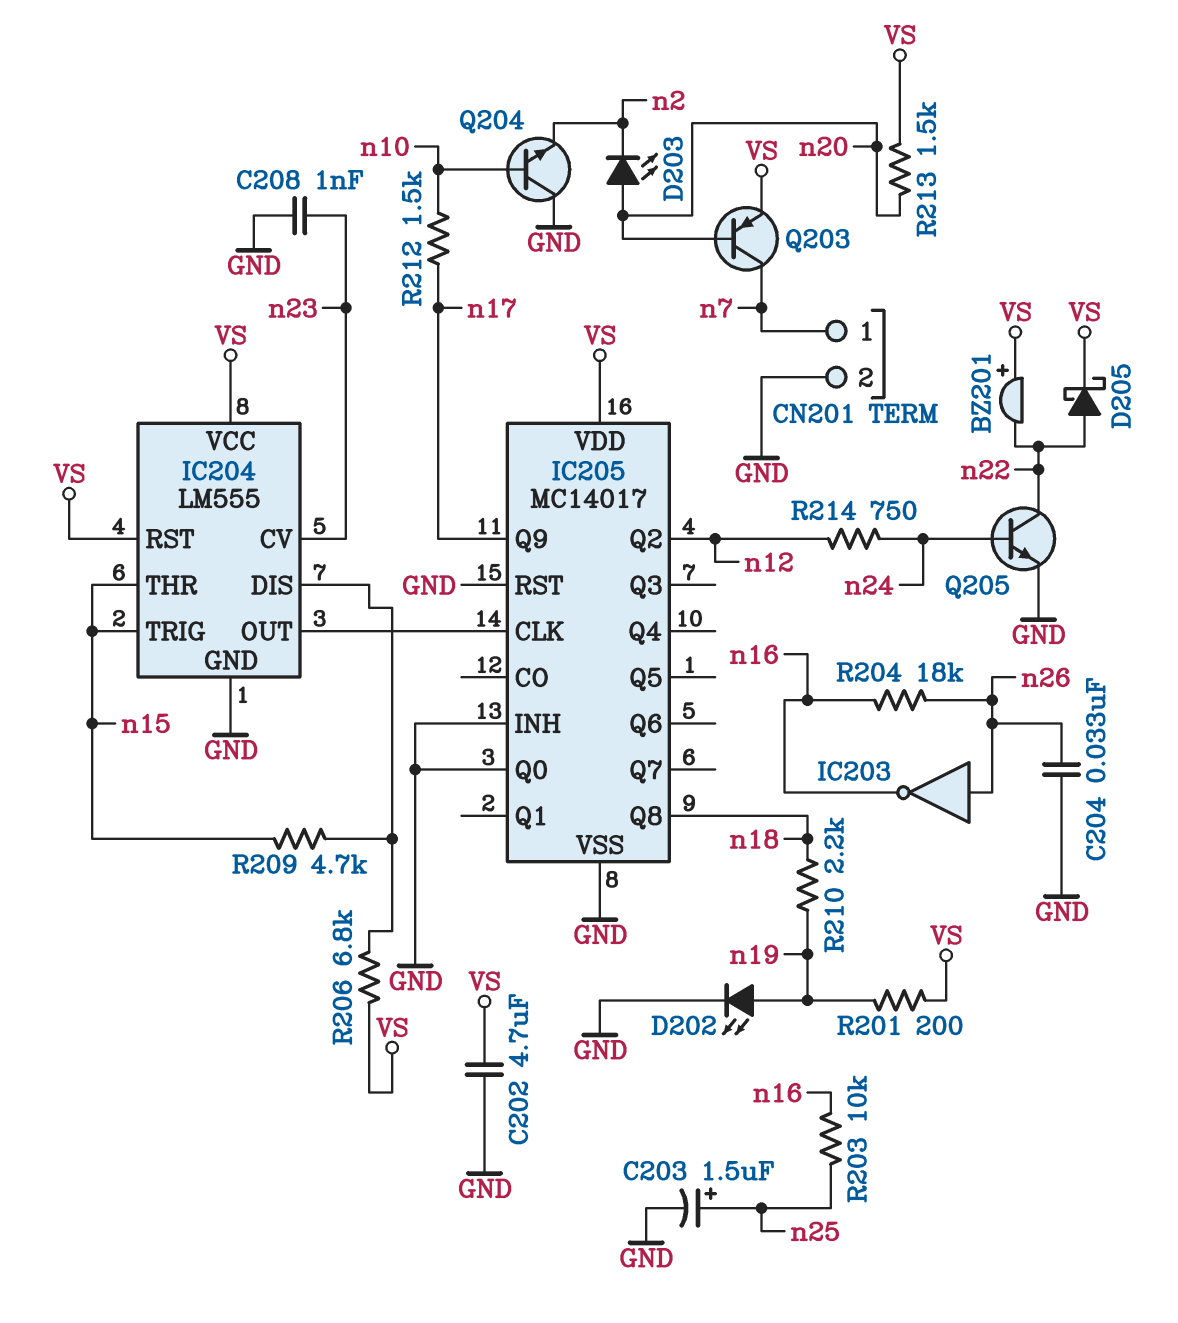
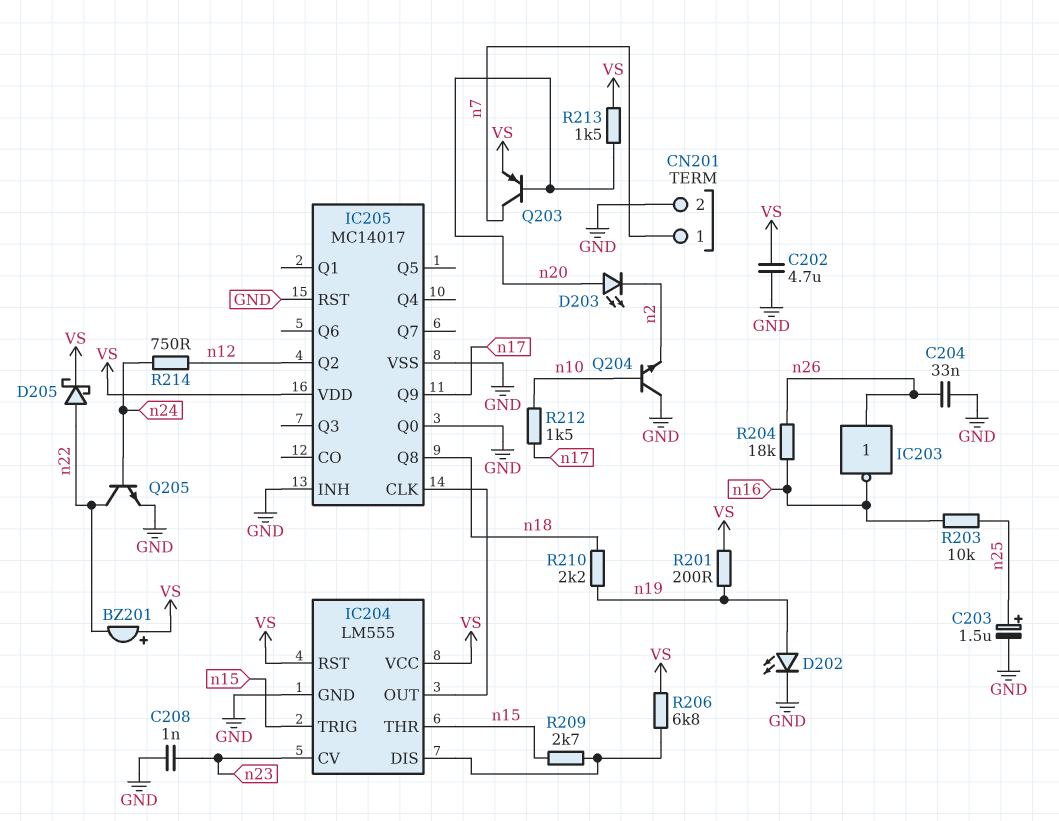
R209: 4.7k (IC204/DIS, n15) -> 2.7k (IC204/DIS, n15)

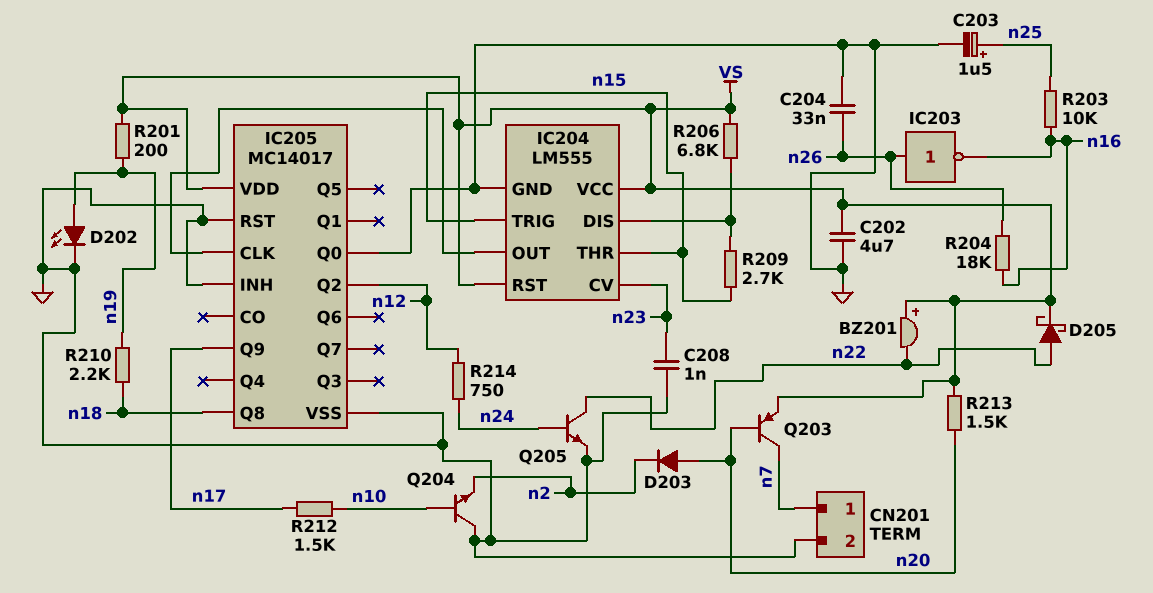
D203: LED (A n20, K n2) -> diode (A n20, K n2)

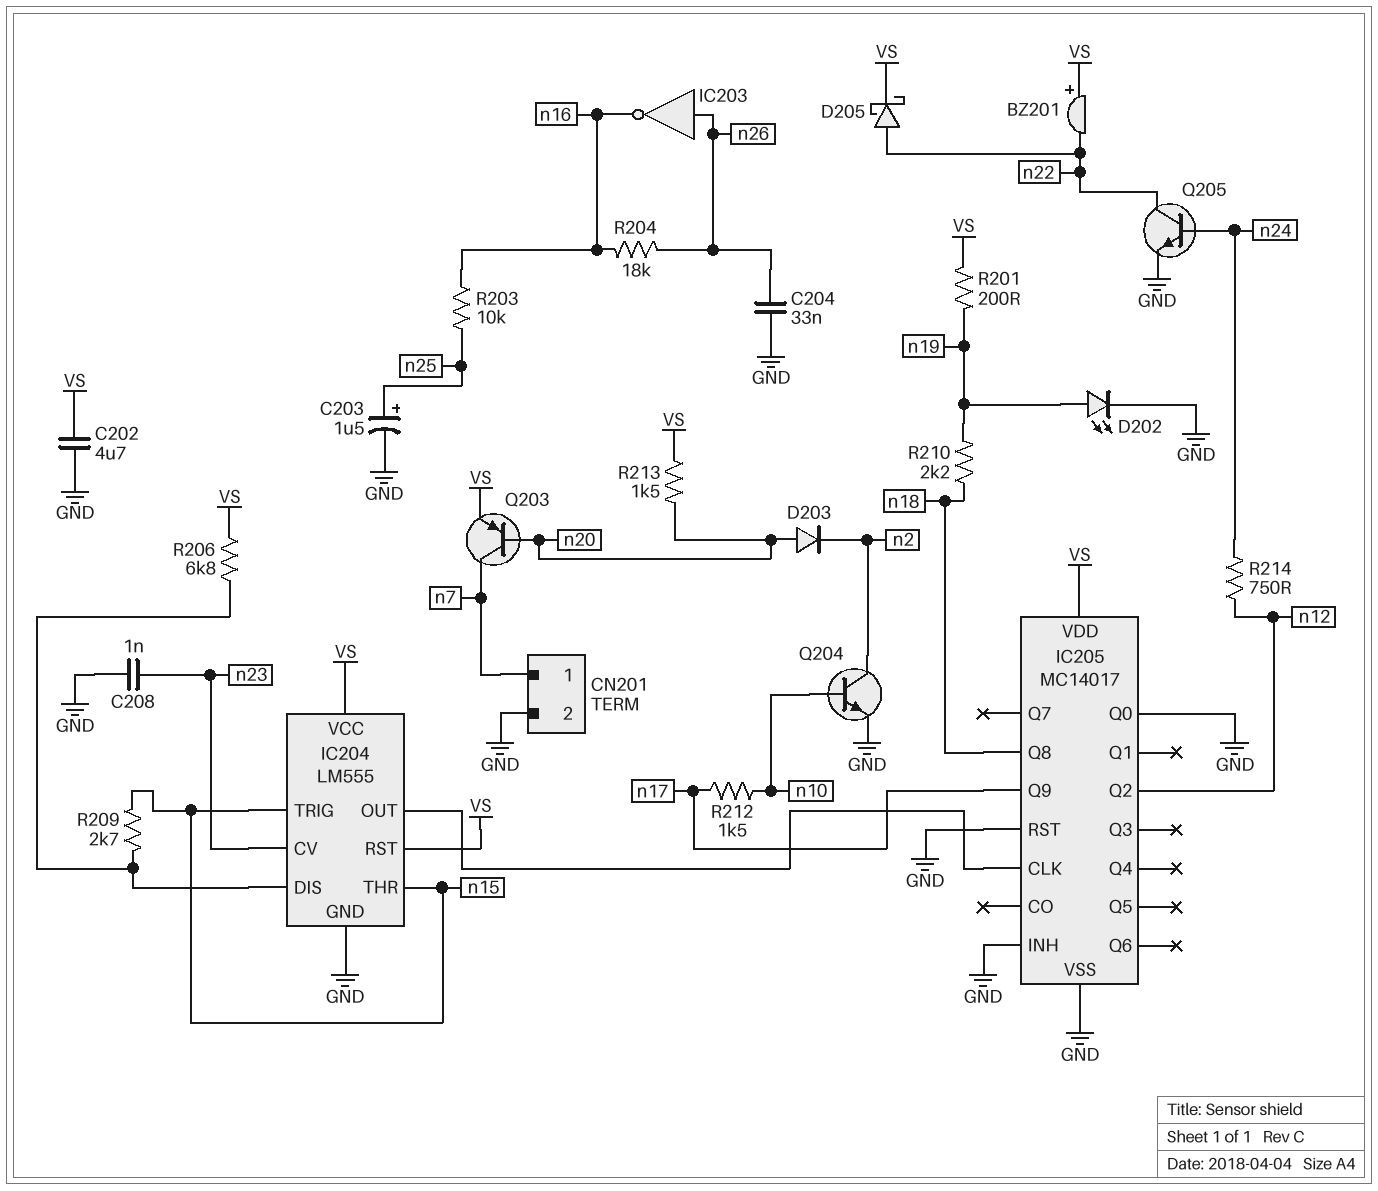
Q204: NPN (B n10, C GND, E n2) -> NPN (B n10, C n2, E GND)

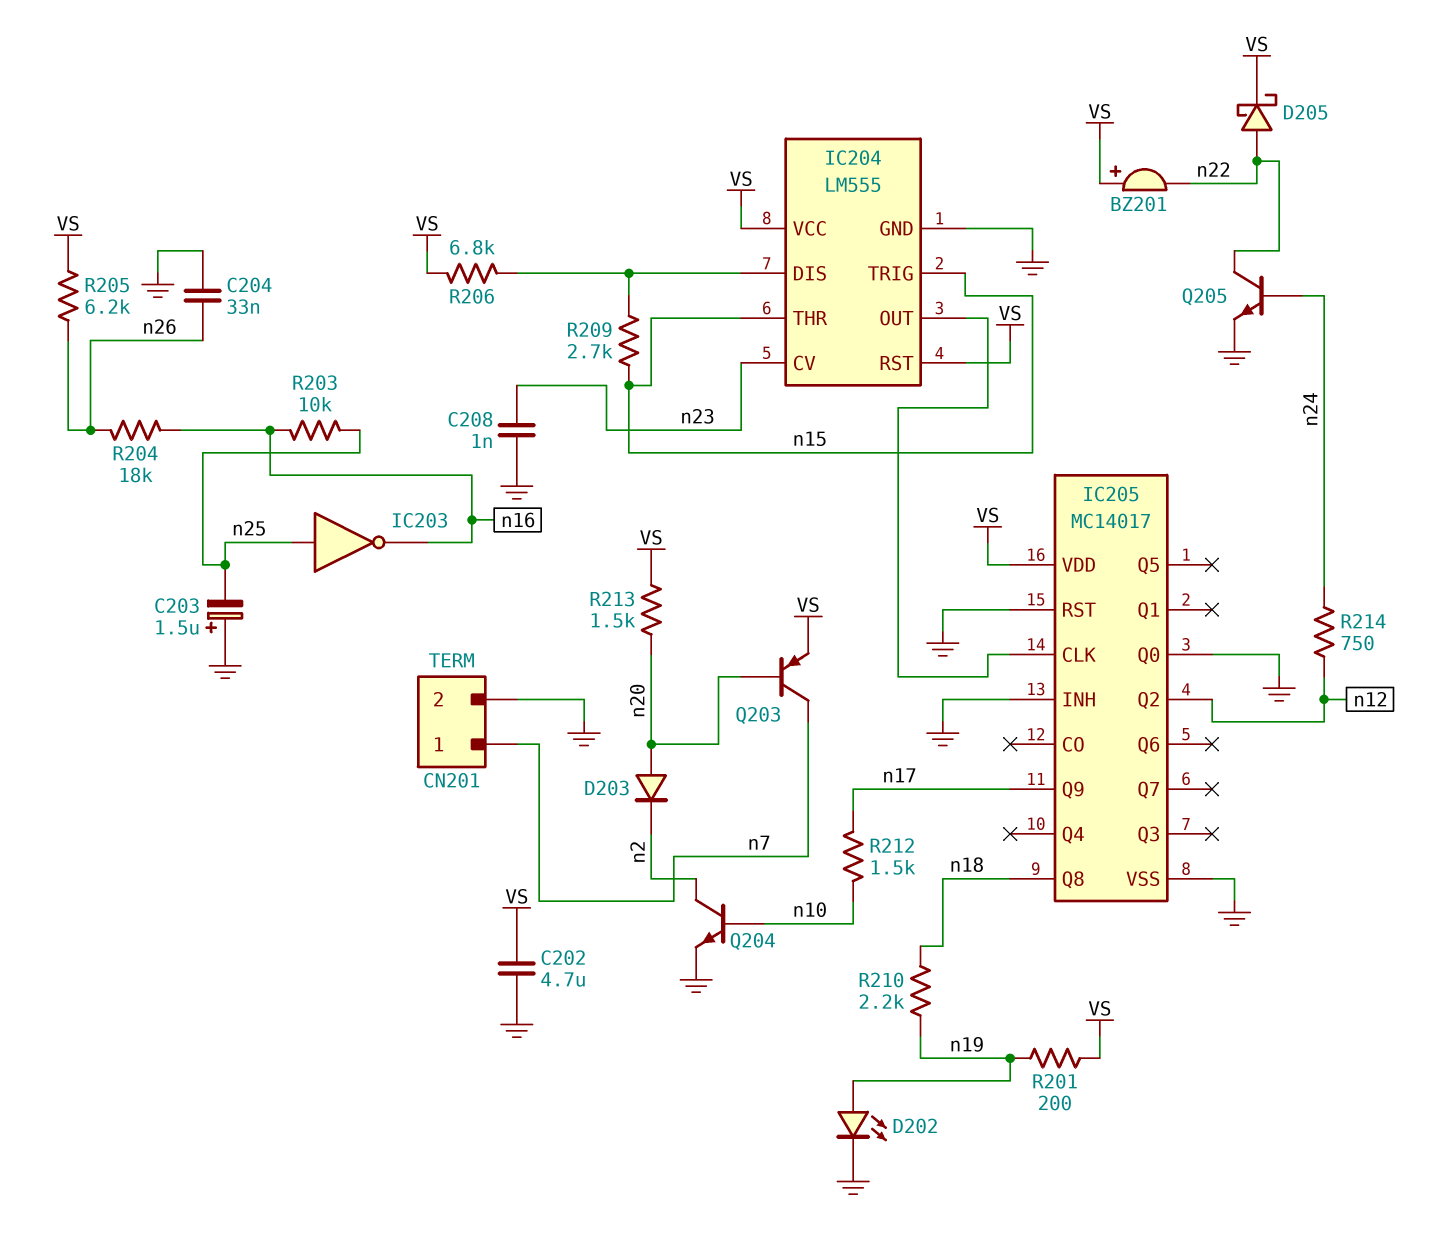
C203: 1.5uF (plus n25, minus GND) -> 1.5uF (plus GND, minus n25)
IC203: NOT (in n26, out n16) -> NOT (in n25, out n16)
R205: none -> 6.2k (VS, n26)

